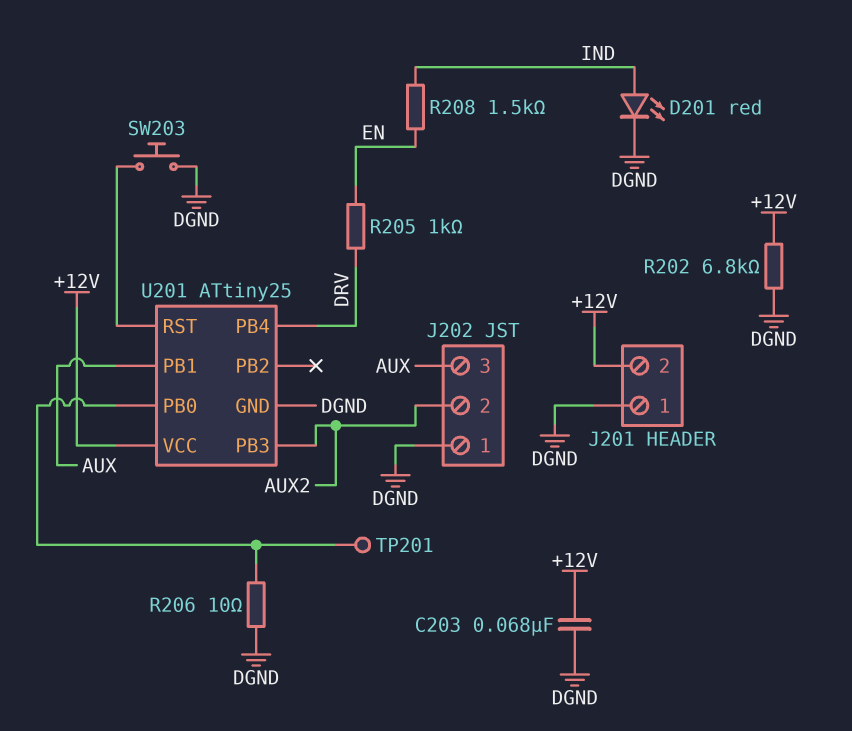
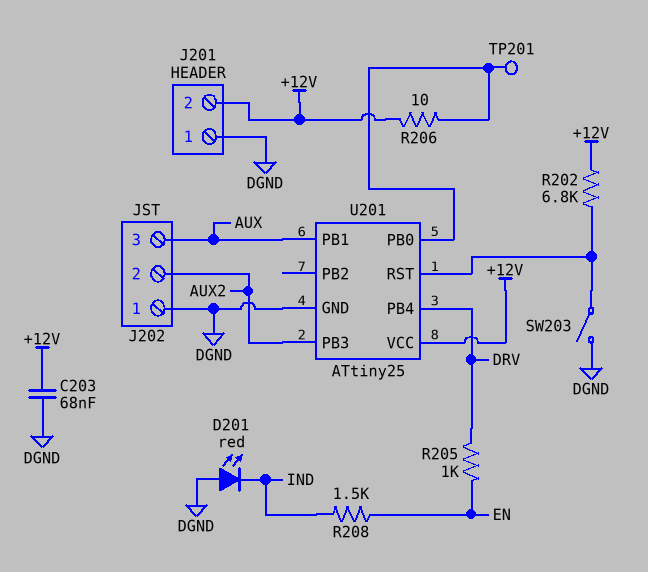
D201: LED red (A IND, K DGND) -> LED red (A DGND, K IND)
R202: 6.8k (+12V, DGND) -> 6.8k (+12V, U201/RST)
R206: 10 (DGND, U201/PB0) -> 10 (+12V, U201/PB0)
SW203: button (DGND, U201/RST) -> switch (DGND, U201/RST)

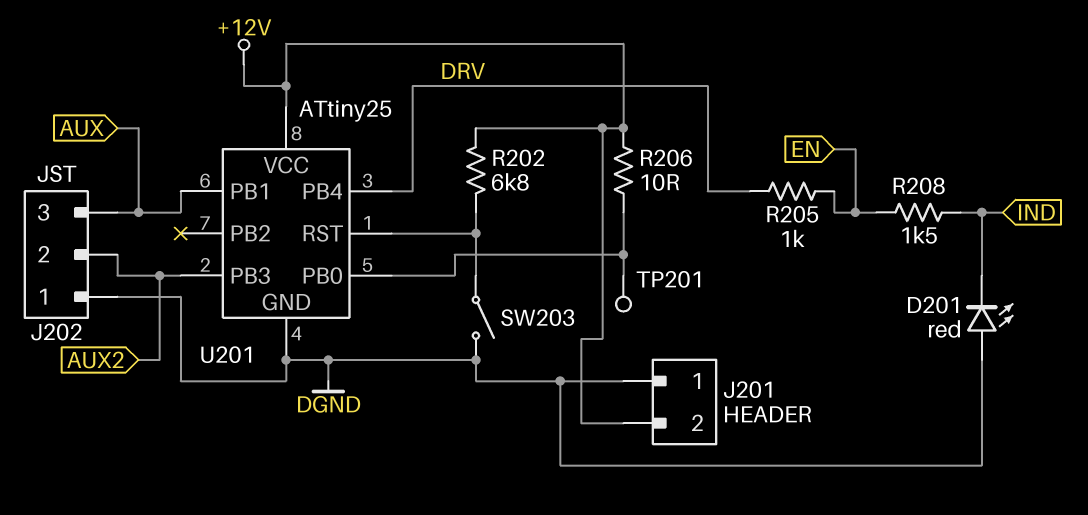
C203: 68nF (+12V, DGND) -> none

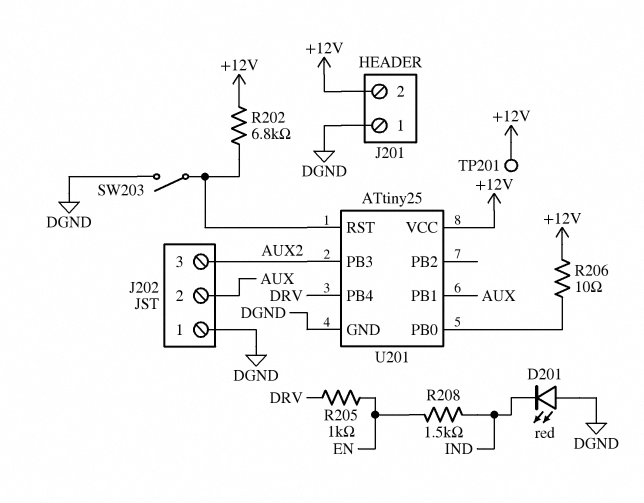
J202 pin 2: AUX2 -> AUX
J202 pin 3: AUX -> AUX2
TP201: test point (U201/PB0) -> test point (+12V)

